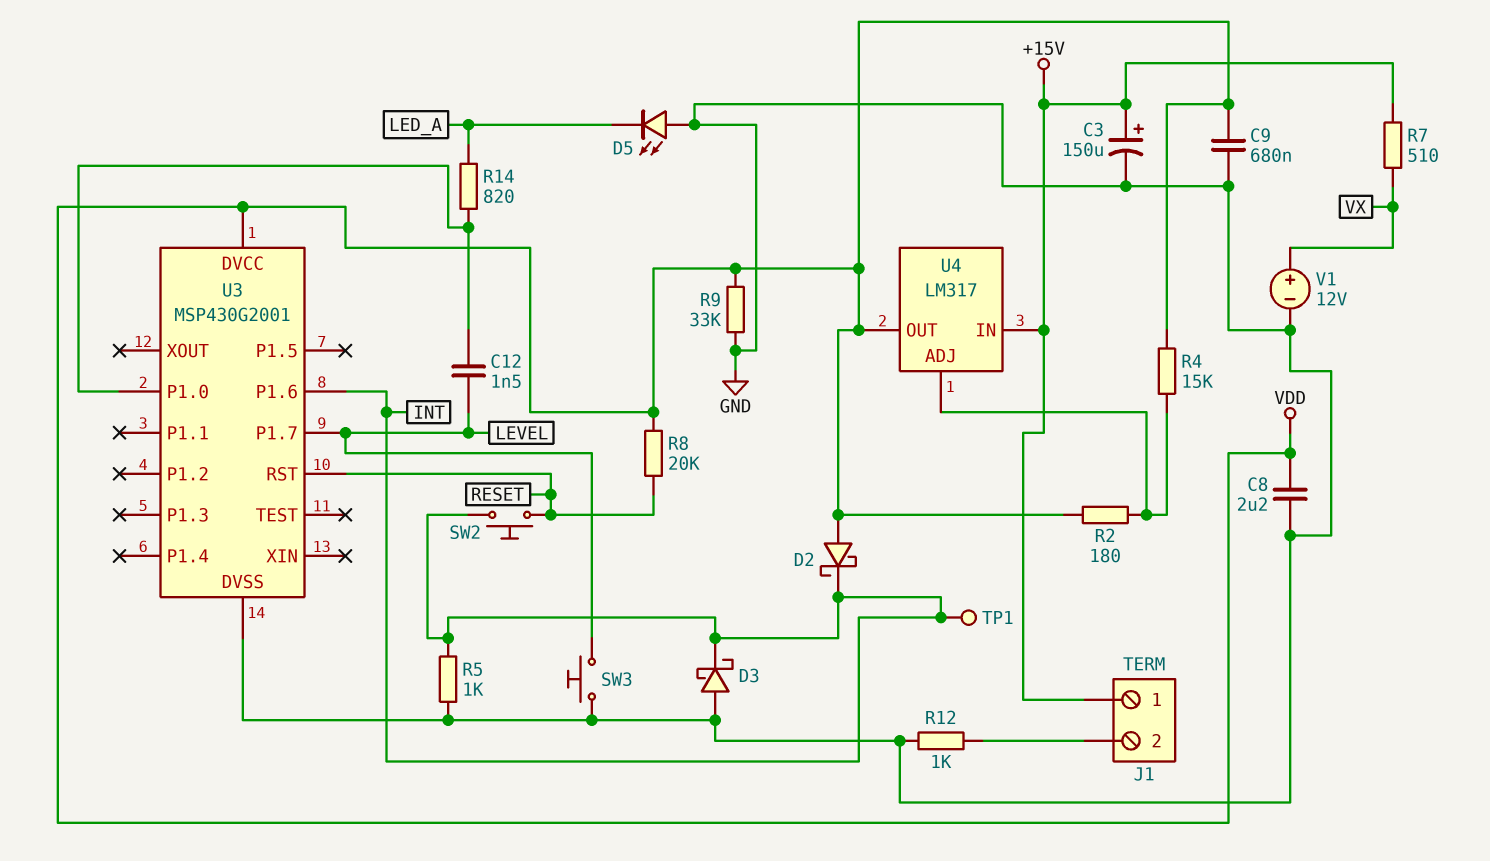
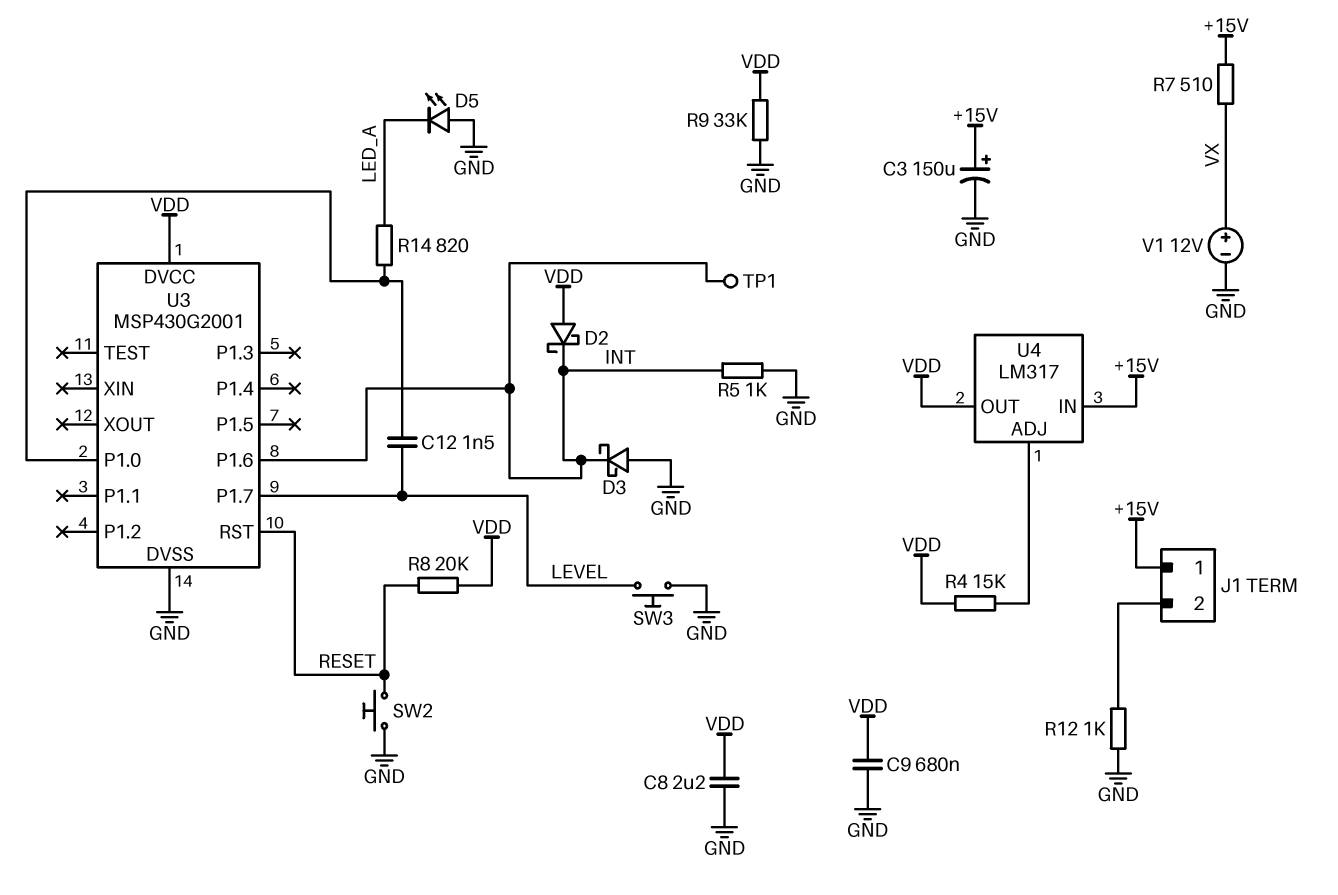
R2: 180 (U4/ADJ, VDD) -> none
SW2: button (INT, RESET) -> button (GND, RESET)

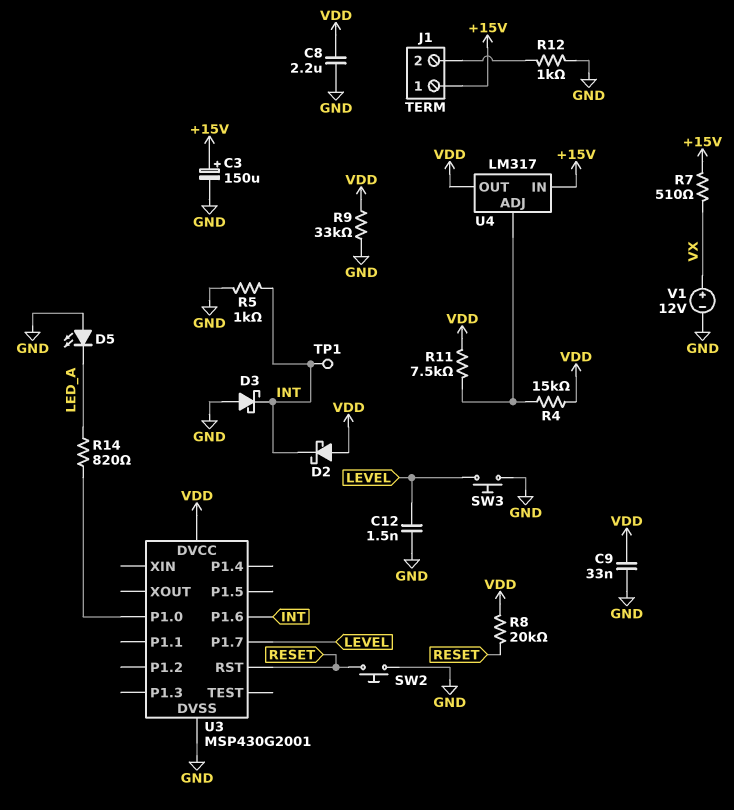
C9: 680nF (GND, VDD) -> 33nF (GND, VDD)
C12: 1.5nF (LEVEL, U3/P1.0) -> 1.5nF (GND, LEVEL)
R11: none -> 7.5k (U4/ADJ, VDD)

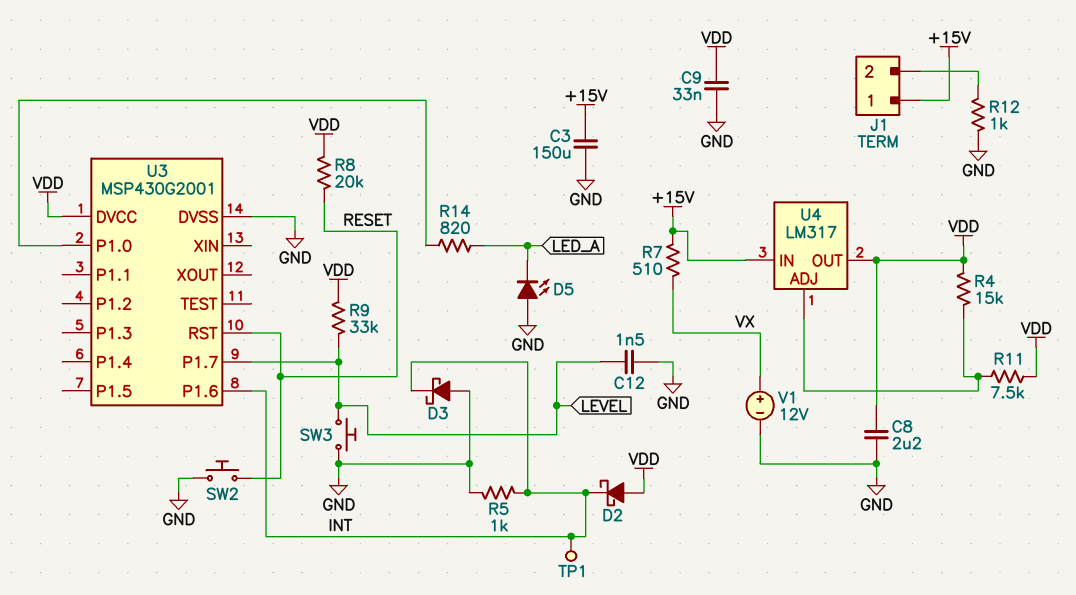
C3: 150uF (plus +15V, minus GND) -> 150uF (+15V, GND)
R9: 33k (GND, VDD) -> 33k (LEVEL, VDD)

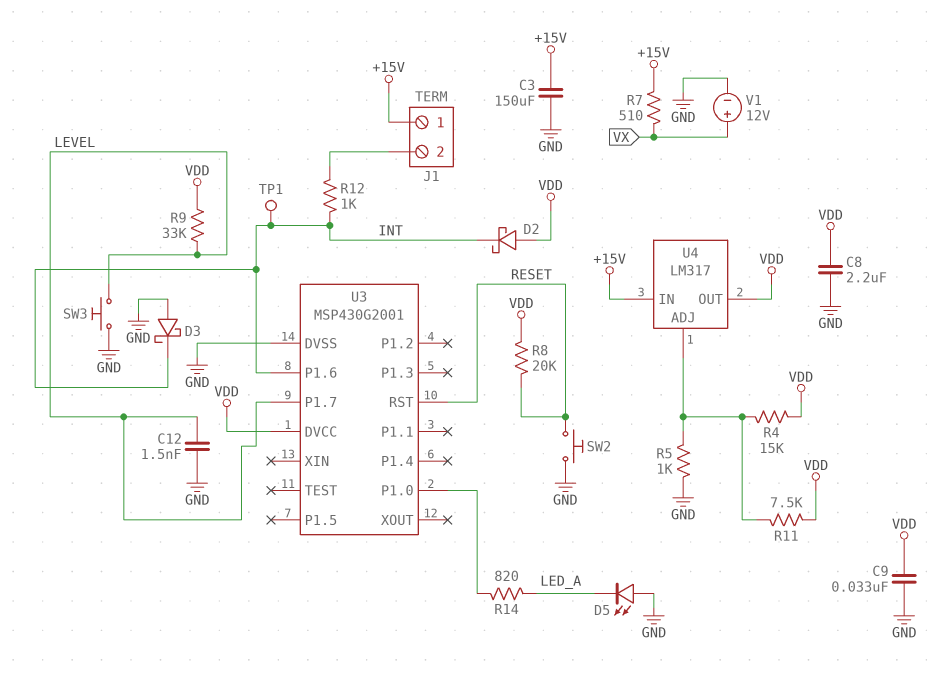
R5: 1k (GND, INT) -> 1k (GND, U4/ADJ)
R12: 1k (GND, J1/2) -> 1k (INT, J1/2)

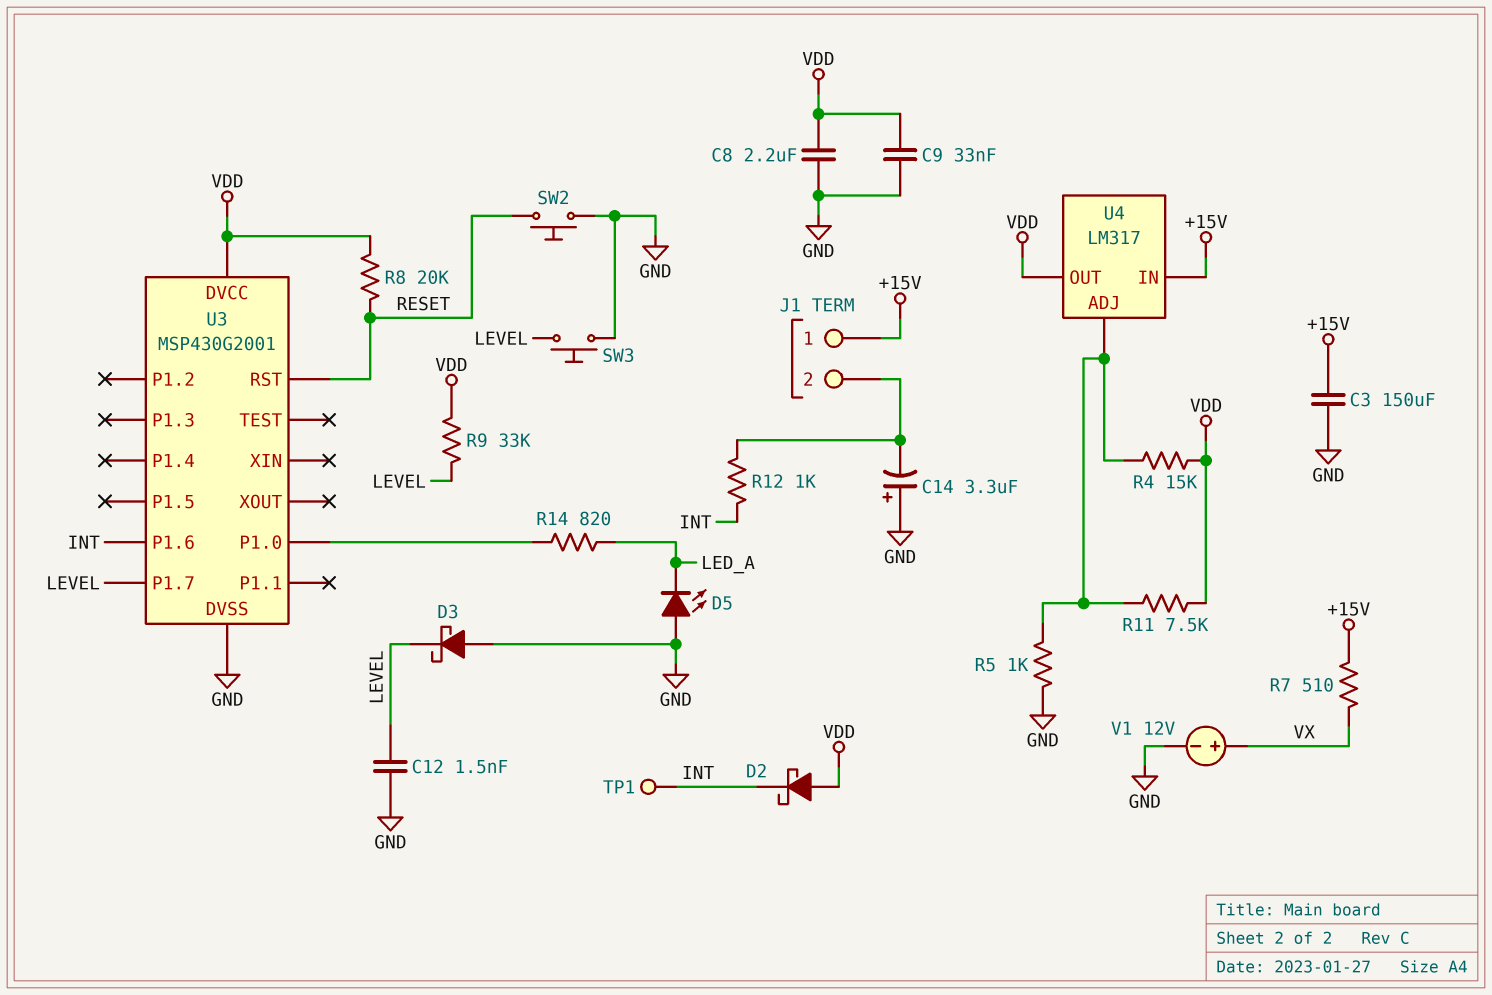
C14: none -> 3.3uF (plus GND, minus J1/2)
D3: schottky (A GND, K INT) -> schottky (A GND, K LEVEL)

